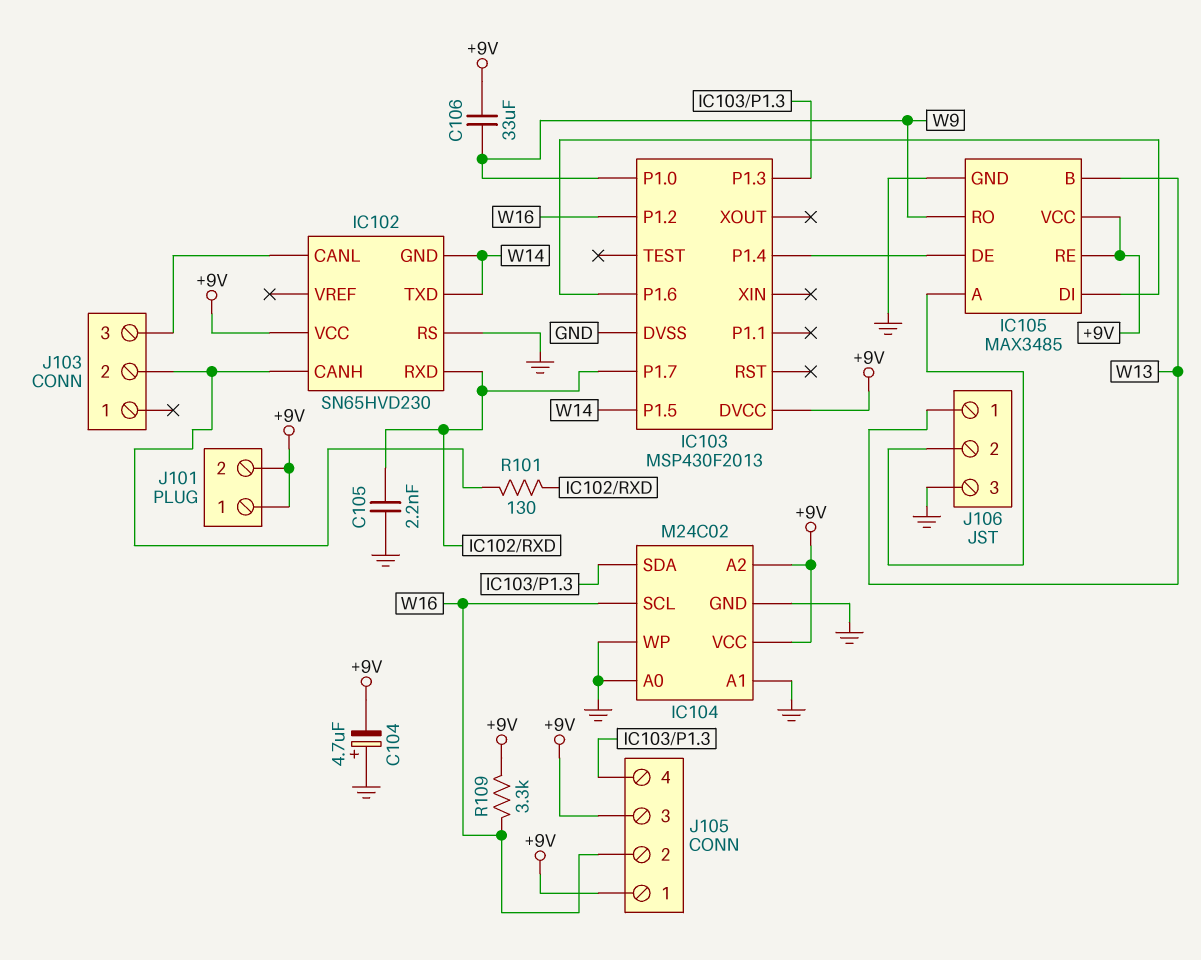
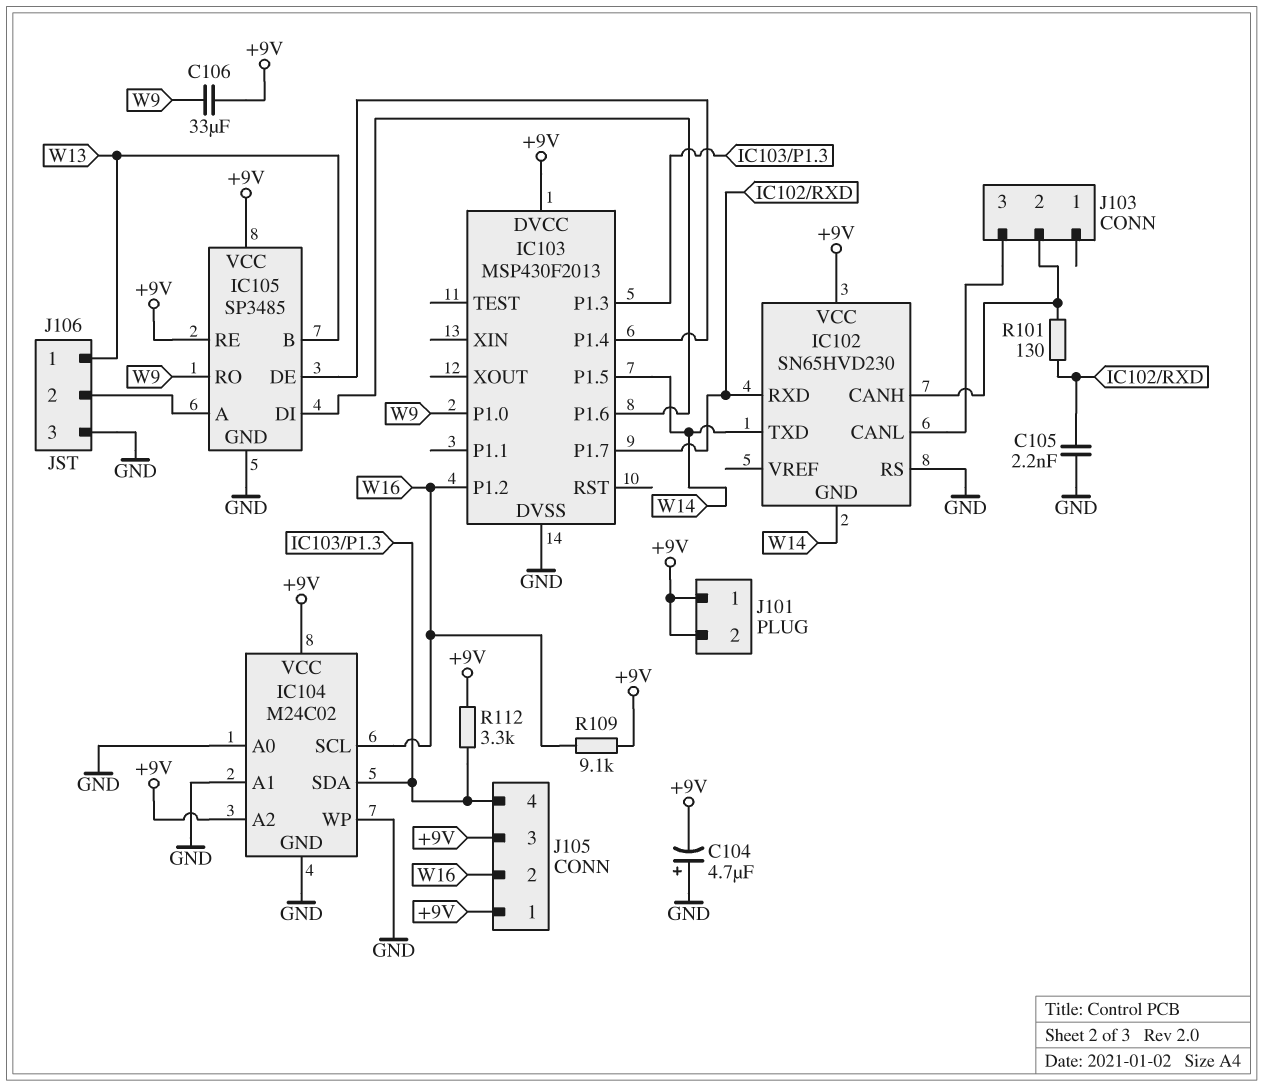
IC105: MAX3485 -> SP3485
R109: 3.3k (+9V, W16) -> 9.1k (+9V, W16)
R112: none -> 3.3k (+9V, IC103/P1.3)

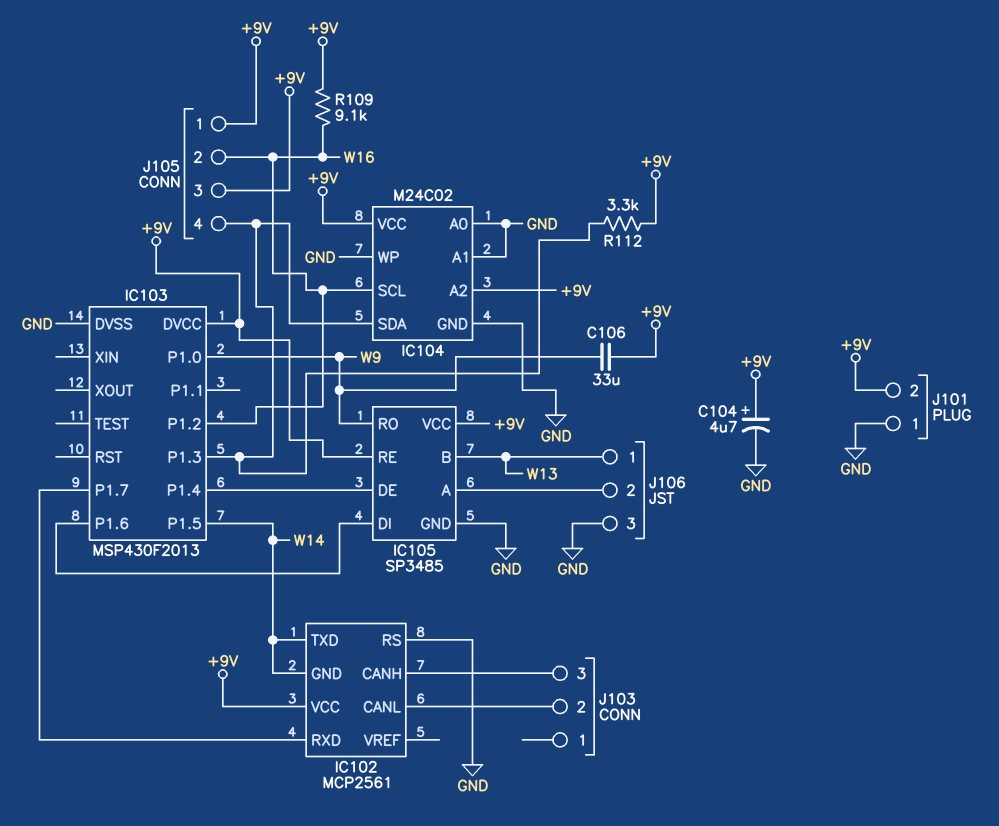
C104: 4.7uF (plus GND, minus +9V) -> 4.7uF (plus +9V, minus GND)
C105: 2.2nF (GND, IC102/RXD) -> none
IC102: SN65HVD230 -> MCP2561
J101 pin 1: +9V -> GND
J103 pin 2: IC102/CANH -> IC102/CANL
J103 pin 3: IC102/CANL -> IC102/CANH
R101: 130 (IC102/CANH, IC102/RXD) -> none

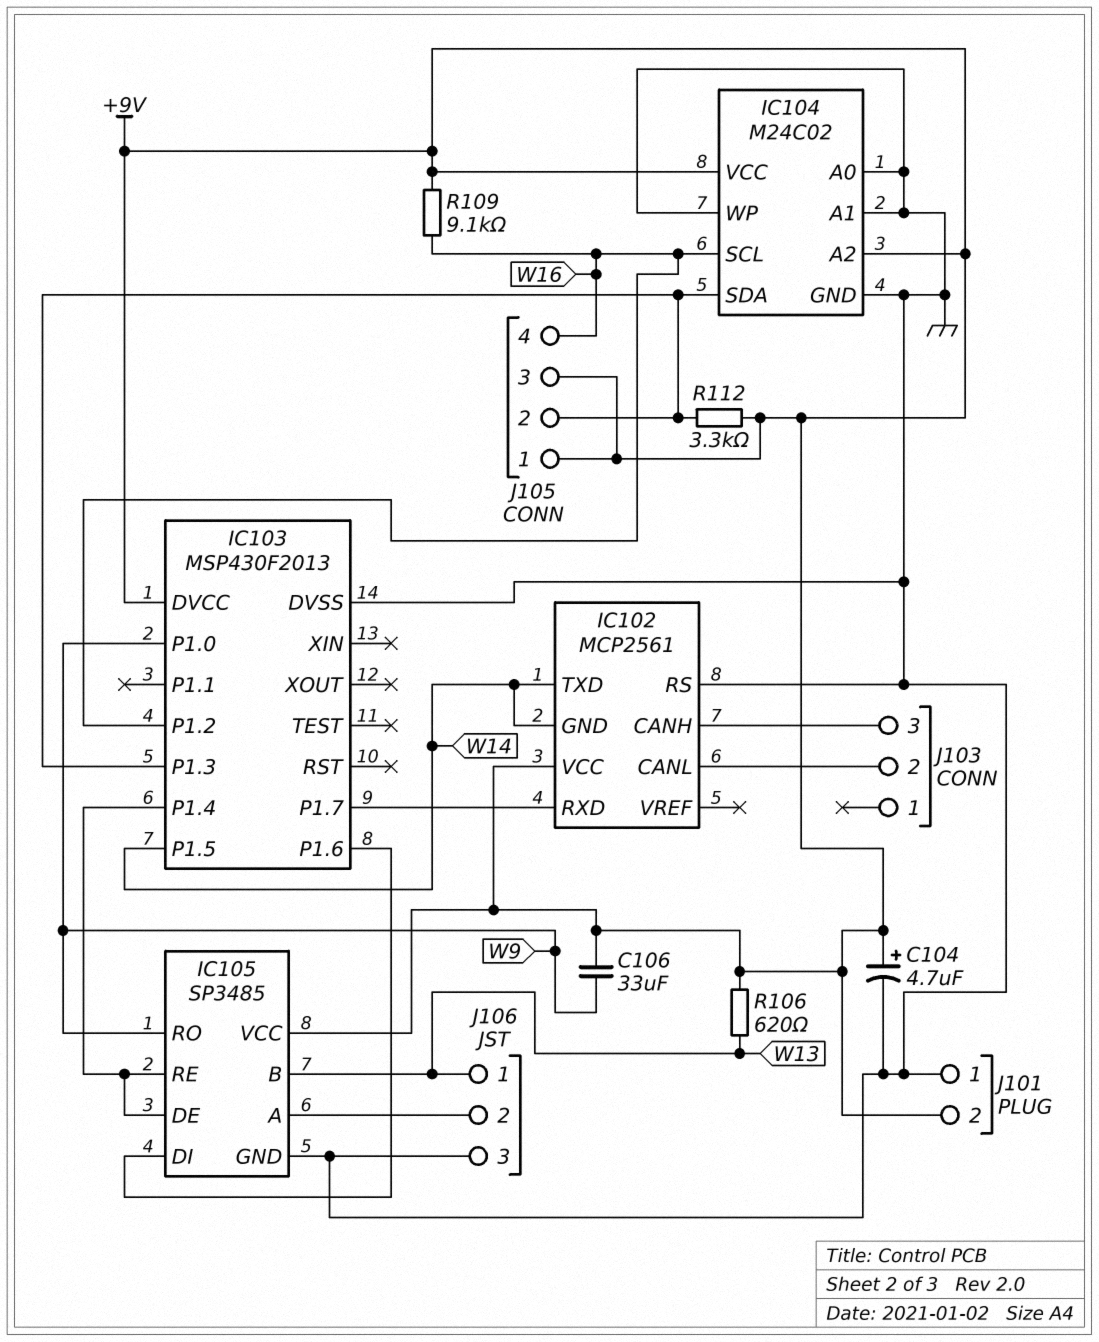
IC105 pin RE: +9V -> IC103/P1.4
J105 pin 2: W16 -> IC103/P1.3
J105 pin 4: IC103/P1.3 -> W16
R106: none -> 620 (+9V, W13)

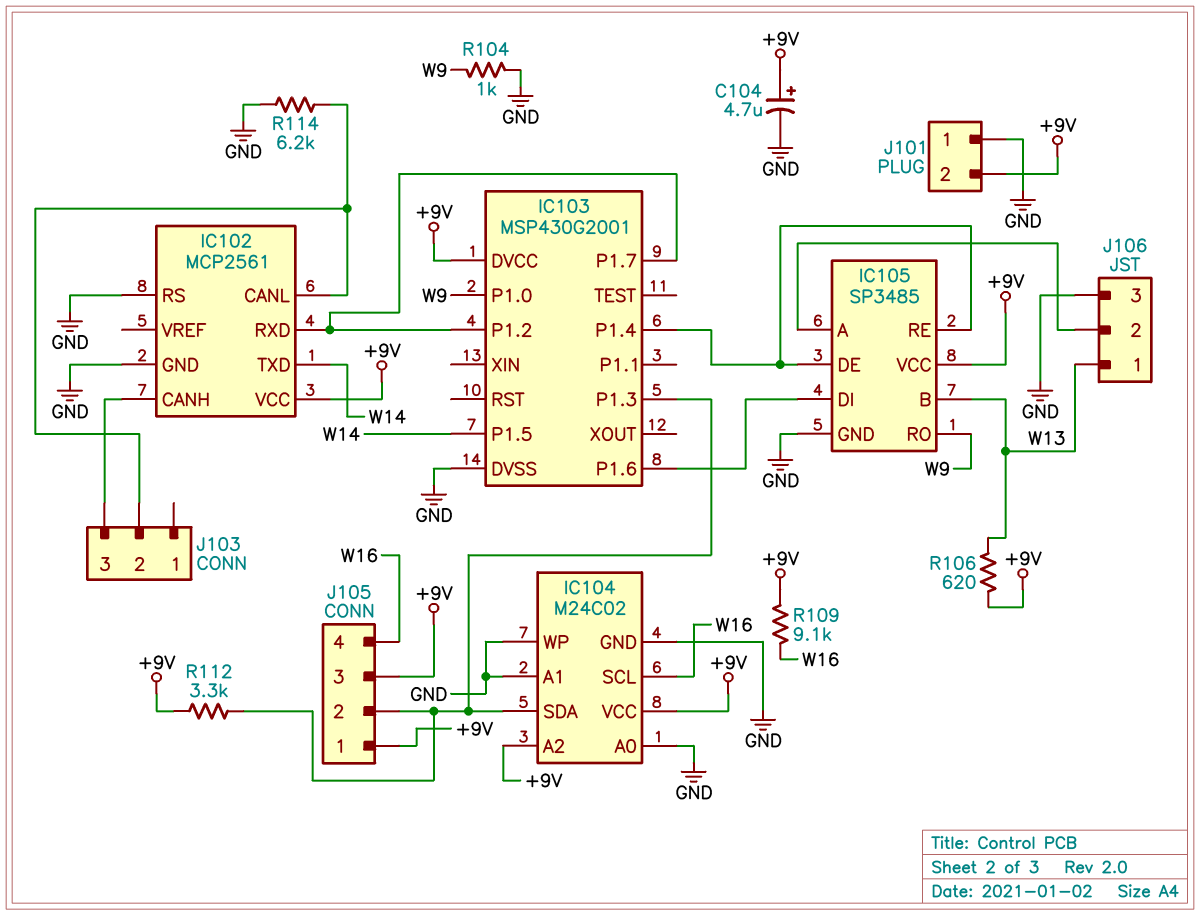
C106: 33uF (+9V, W9) -> none
IC102 pin GND: W14 -> GND
IC103: MSP430F2013 -> MSP430G2001
IC103 pin P1.2: W16 -> IC102/RXD
R104: none -> 1k (GND, W9)
R114: none -> 6.2k (GND, IC102/CANL)

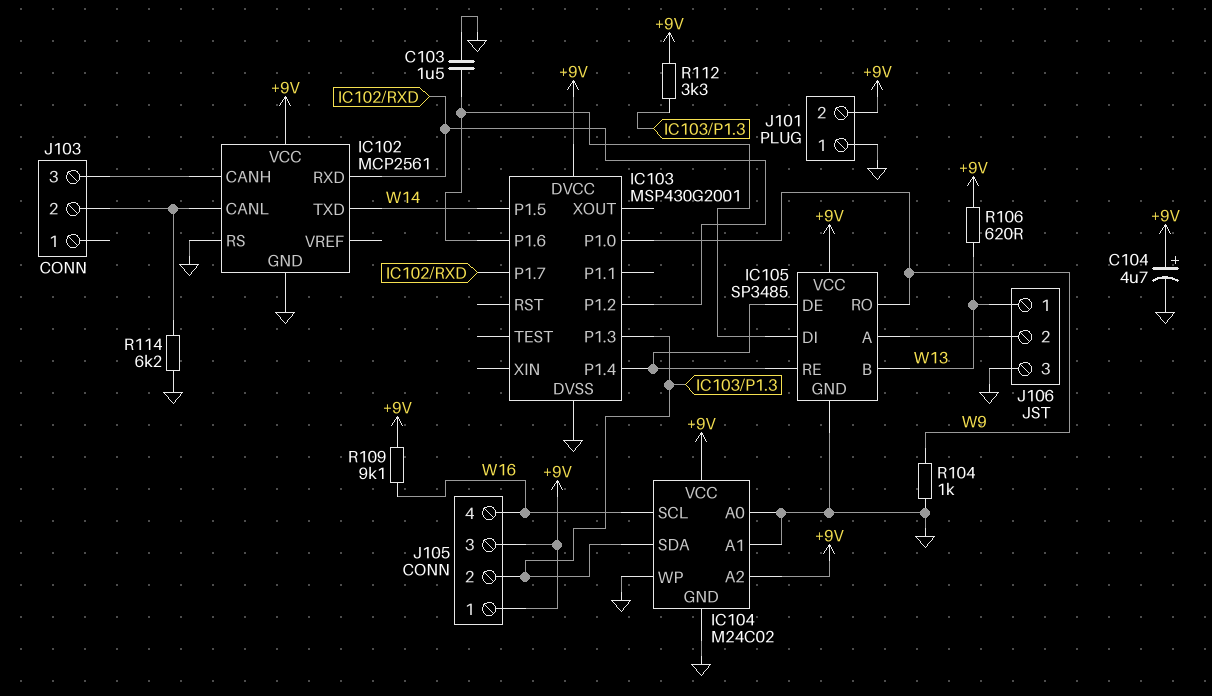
C103: none -> 1.5uF (GND, IC103/P1.6)

